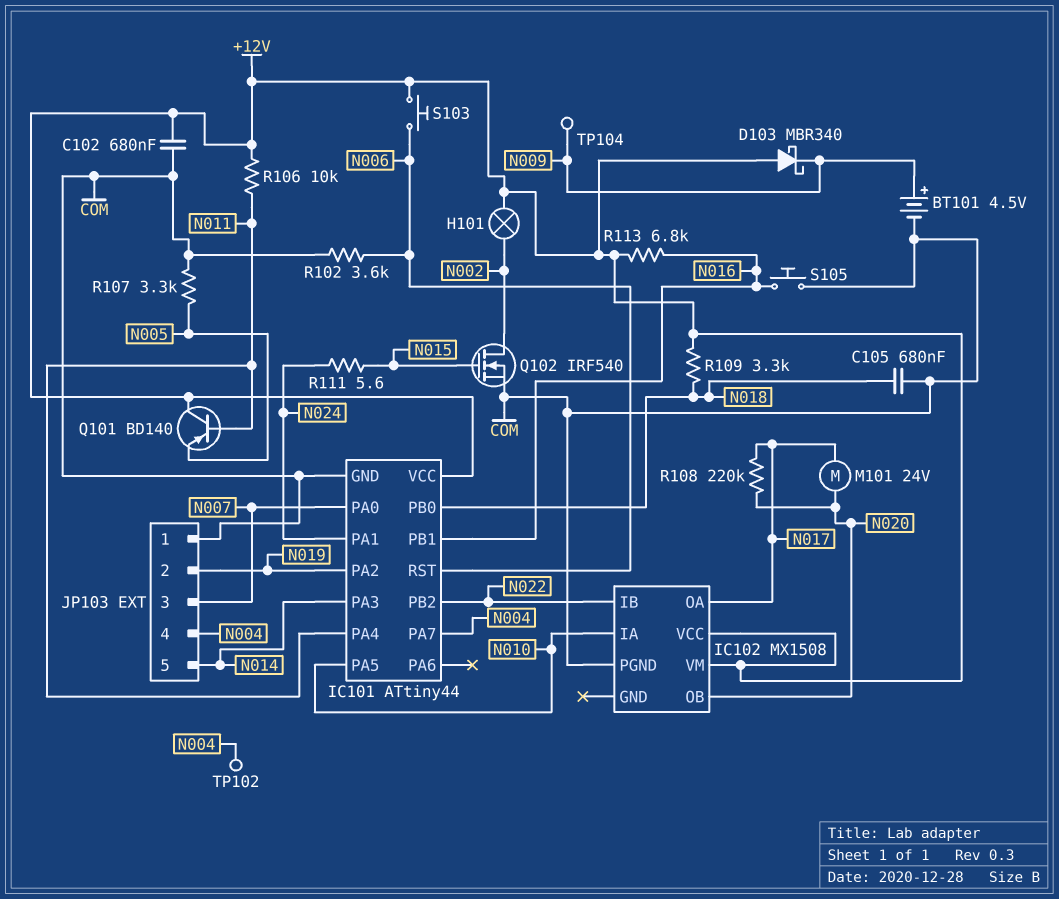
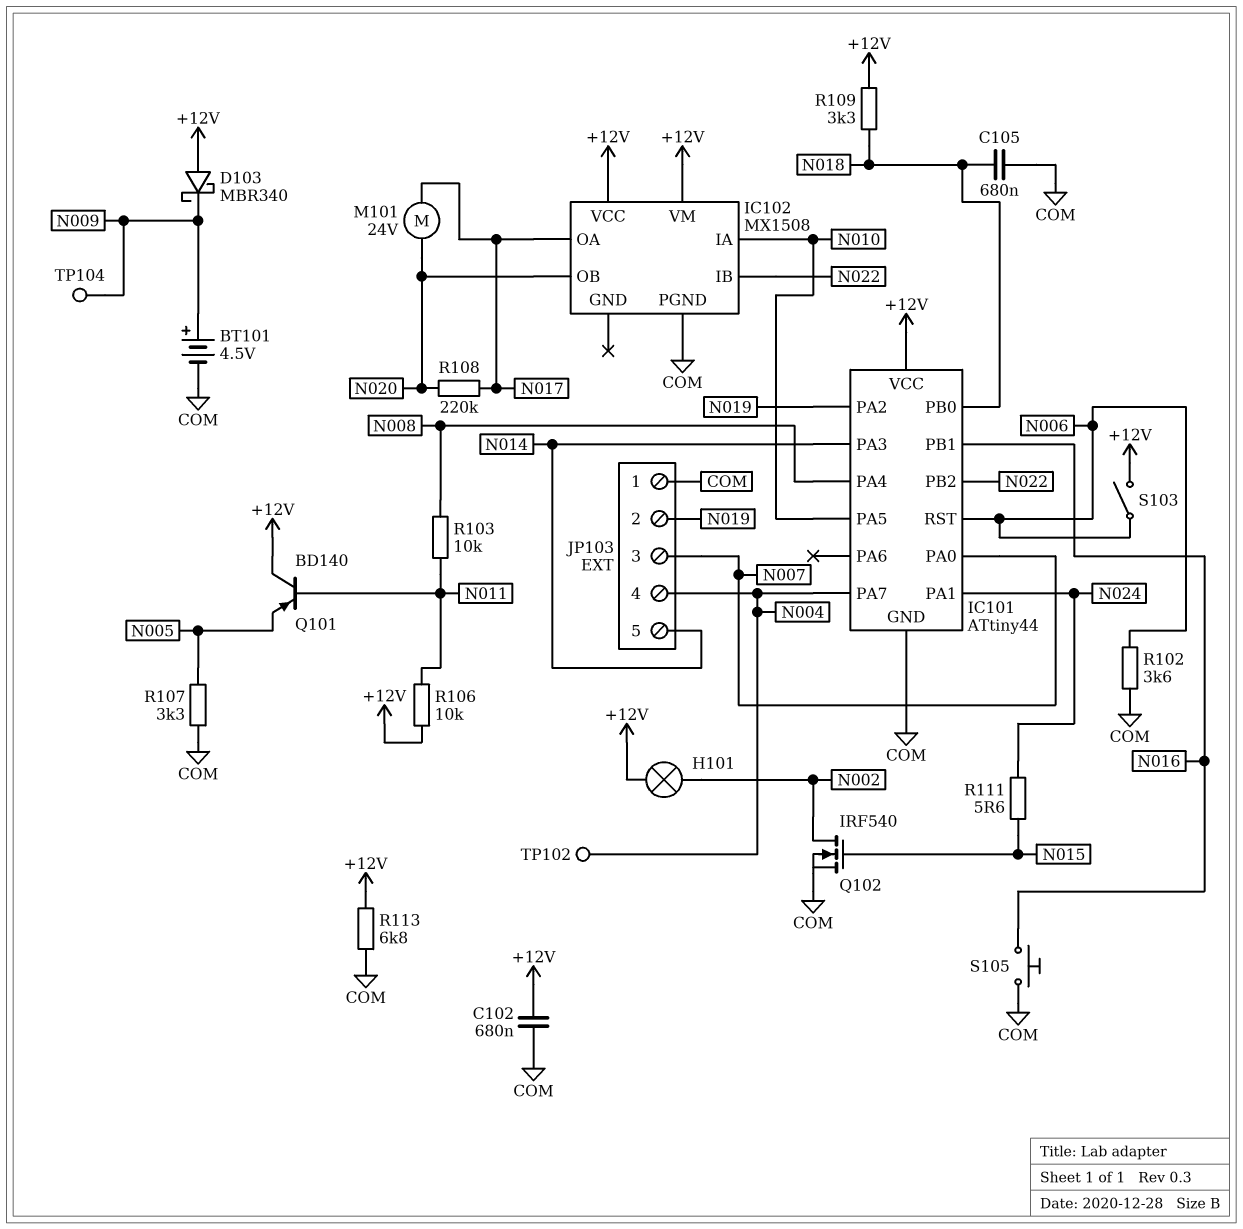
IC101 pin PA4: N011 -> N008
R103: none -> 10k (N008, N011)
R113: 6.8k (+12V, N016) -> 6.8k (+12V, COM)
S103: button (+12V, N006) -> switch (+12V, N006)

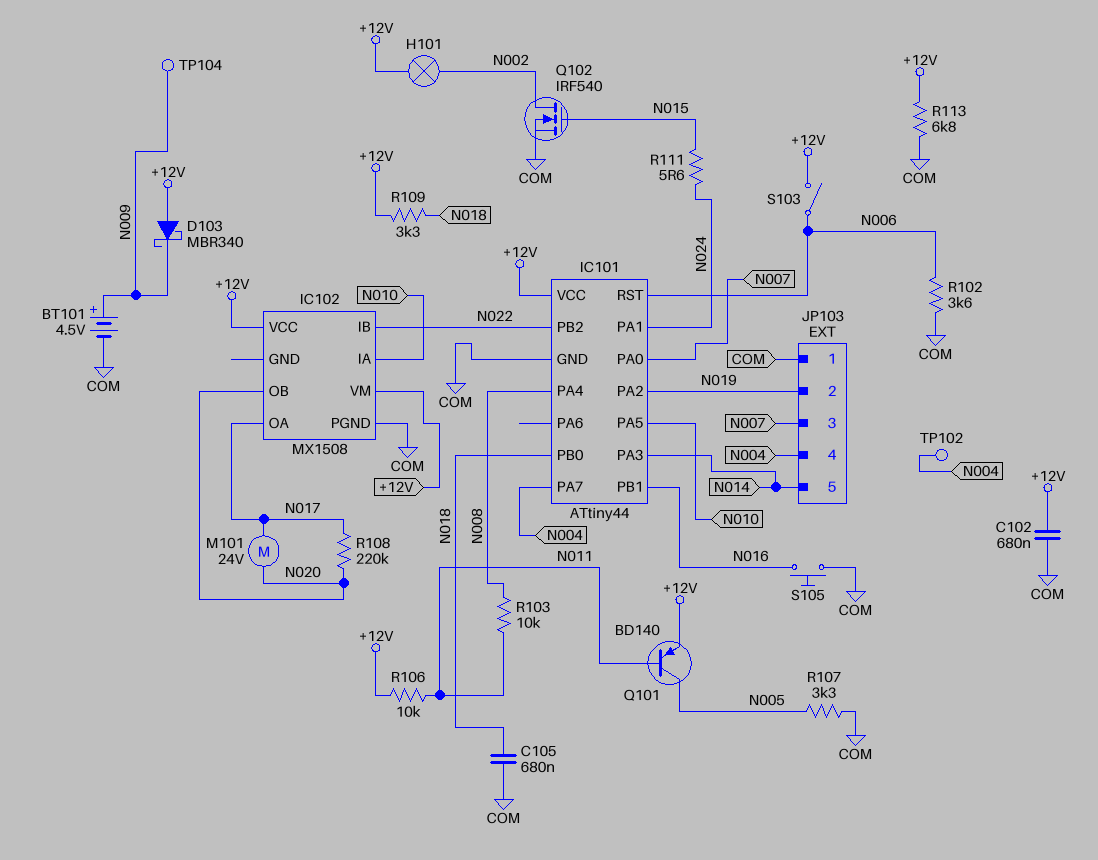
Q101: PNP BD140 (B N011, C +12V, E N005) -> PNP BD140 (B N011, C N005, E +12V)

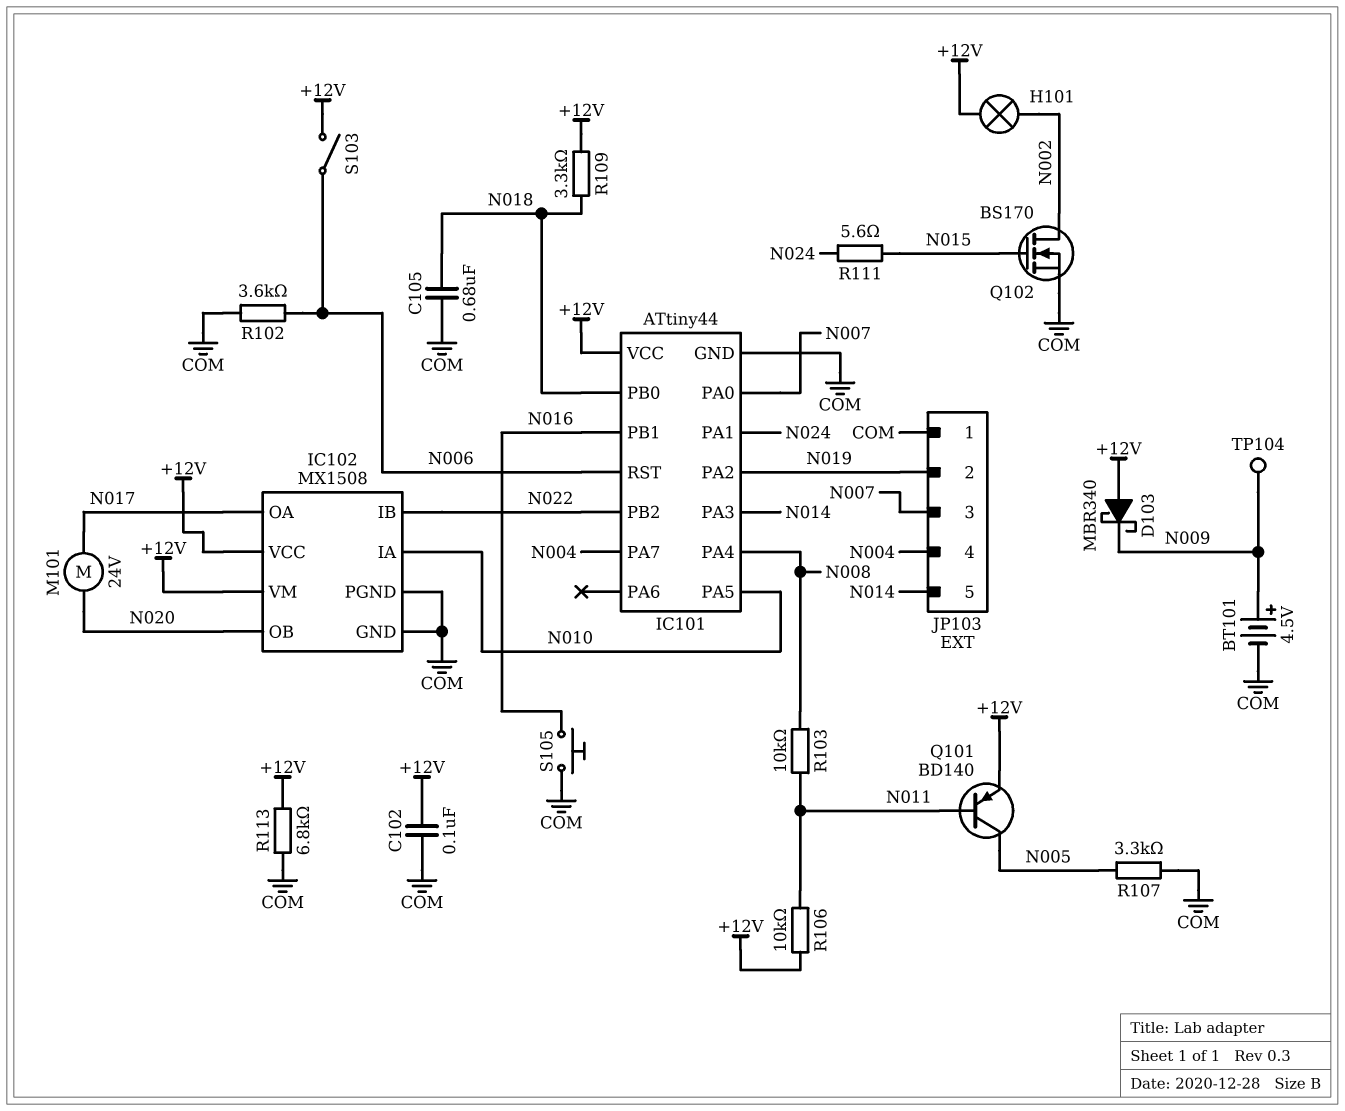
C102: 680nF (+12V, COM) -> 100nF (+12V, COM)
IC102 pin GND: none -> COM
Q102: NMOS IRF540 (G N015, D N002, S COM) -> NMOS BS170 (G N015, D N002, S COM)
R108: 220k (N017, N020) -> none
TP102: test point (N004) -> none

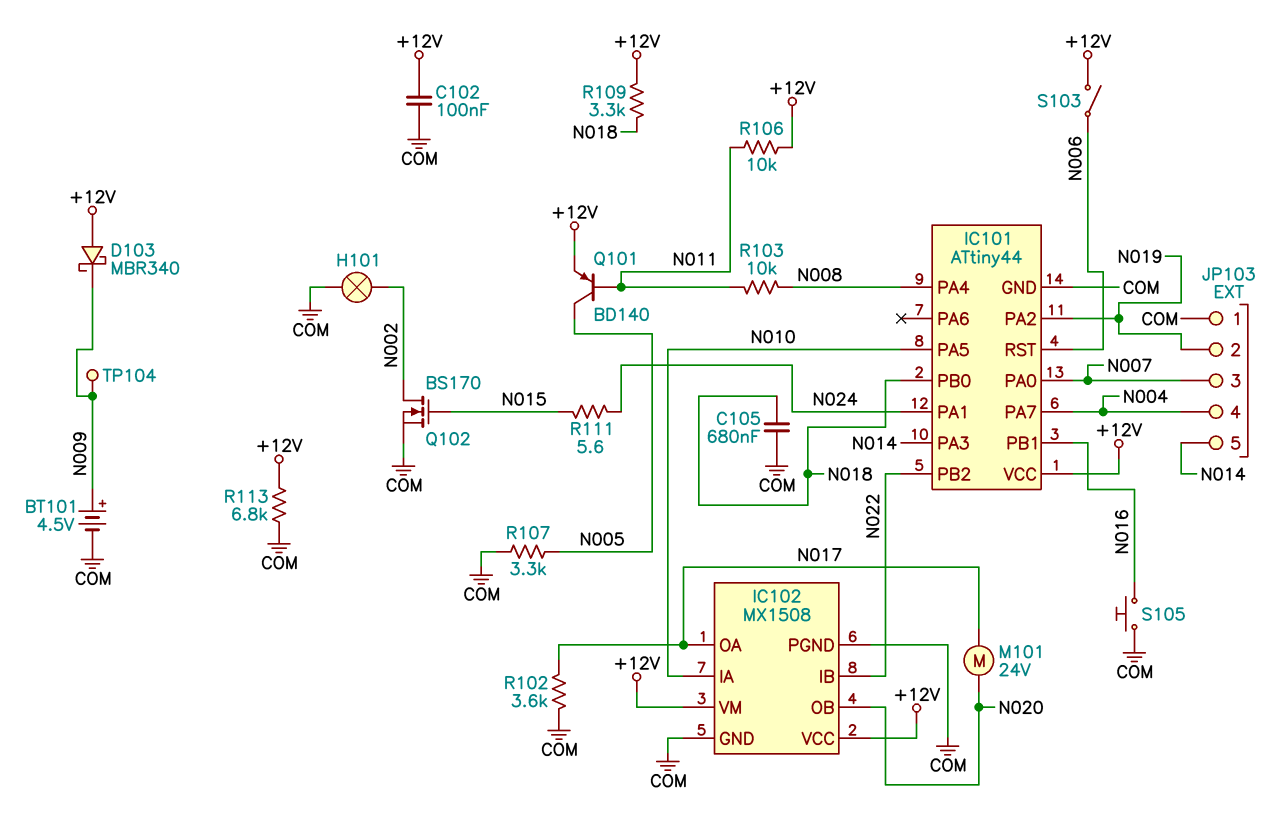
H101: lamp (+12V, N002) -> lamp (COM, N002)
R102: 3.6k (COM, N006) -> 3.6k (COM, N017)

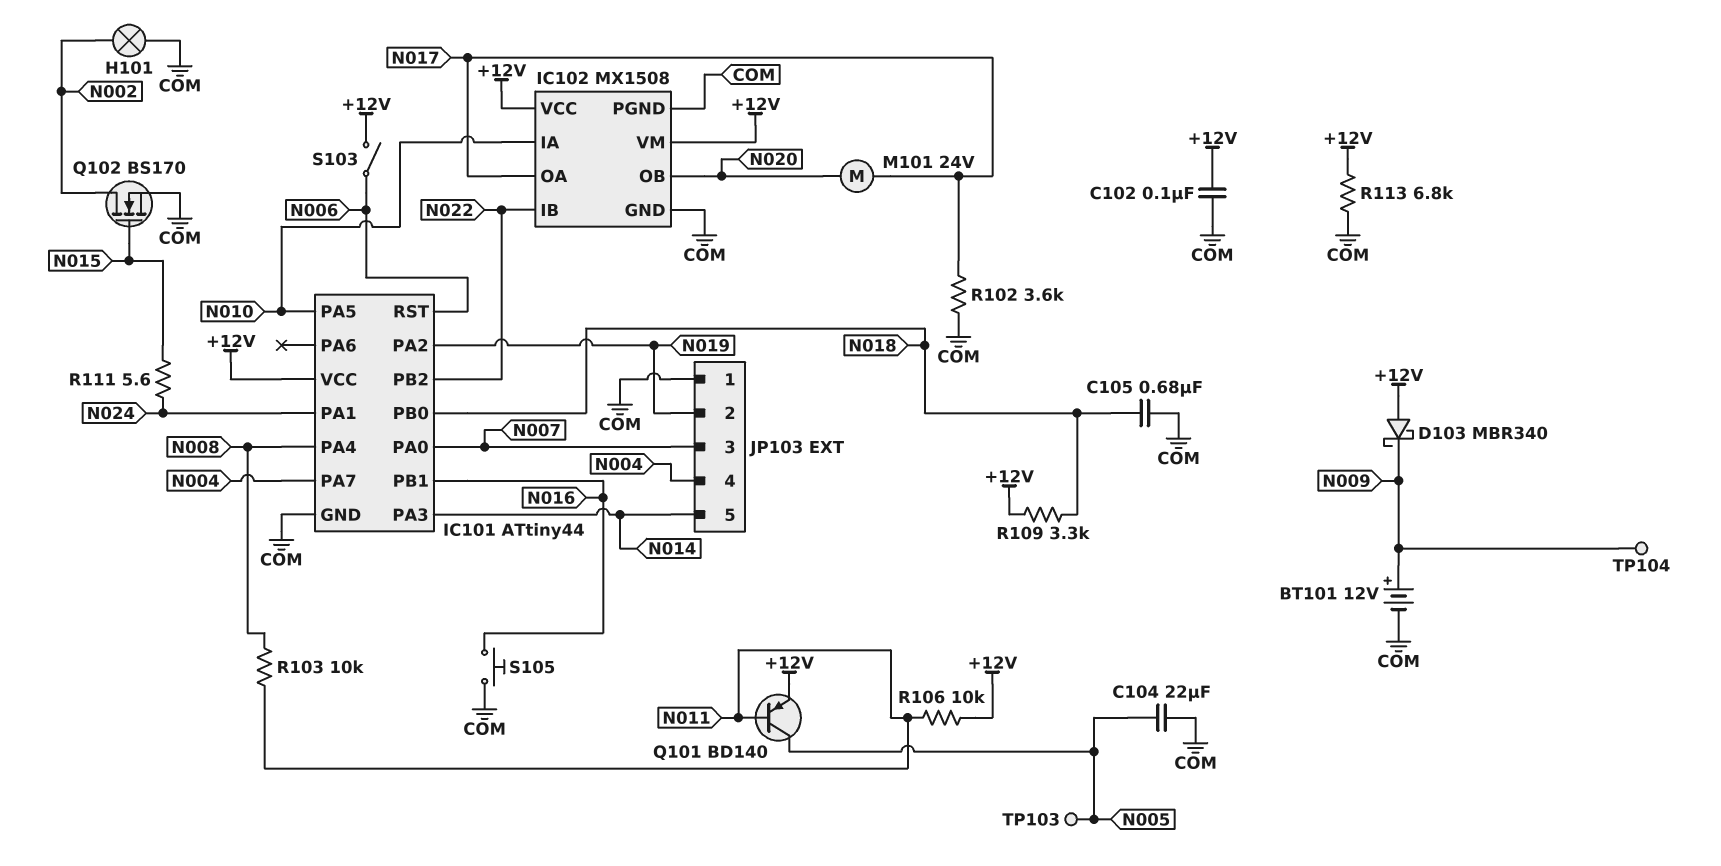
BT101: 4.5V (plus N009, minus COM) -> 12V (plus N009, minus COM)
C104: none -> 22uF (COM, N005)
R107: 3.3k (COM, N005) -> none
TP103: none -> test point (N005)

